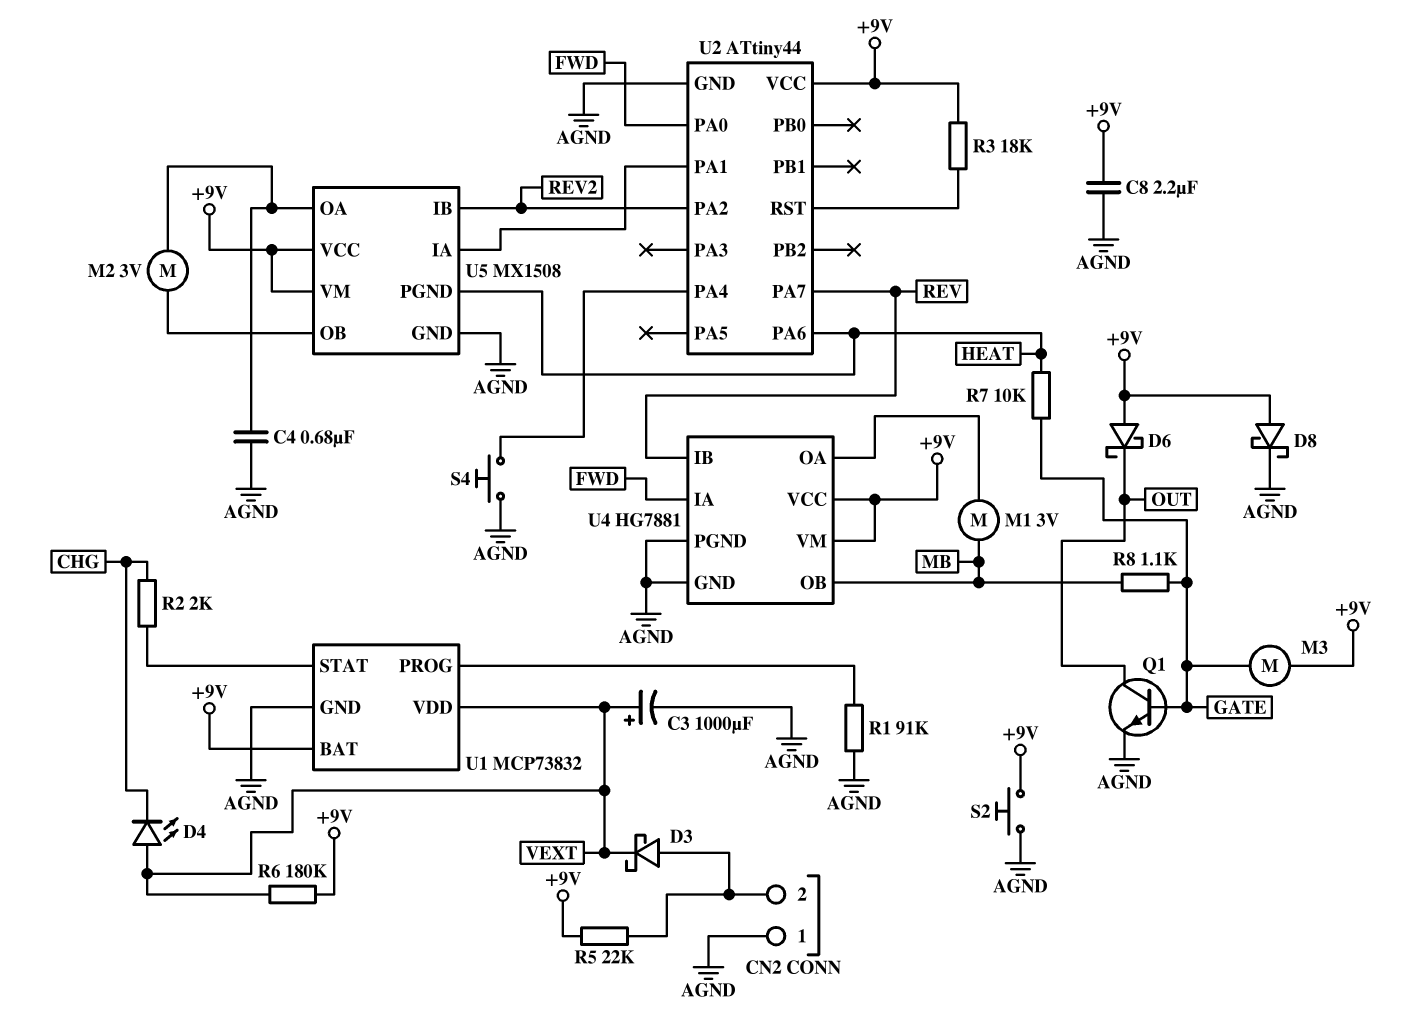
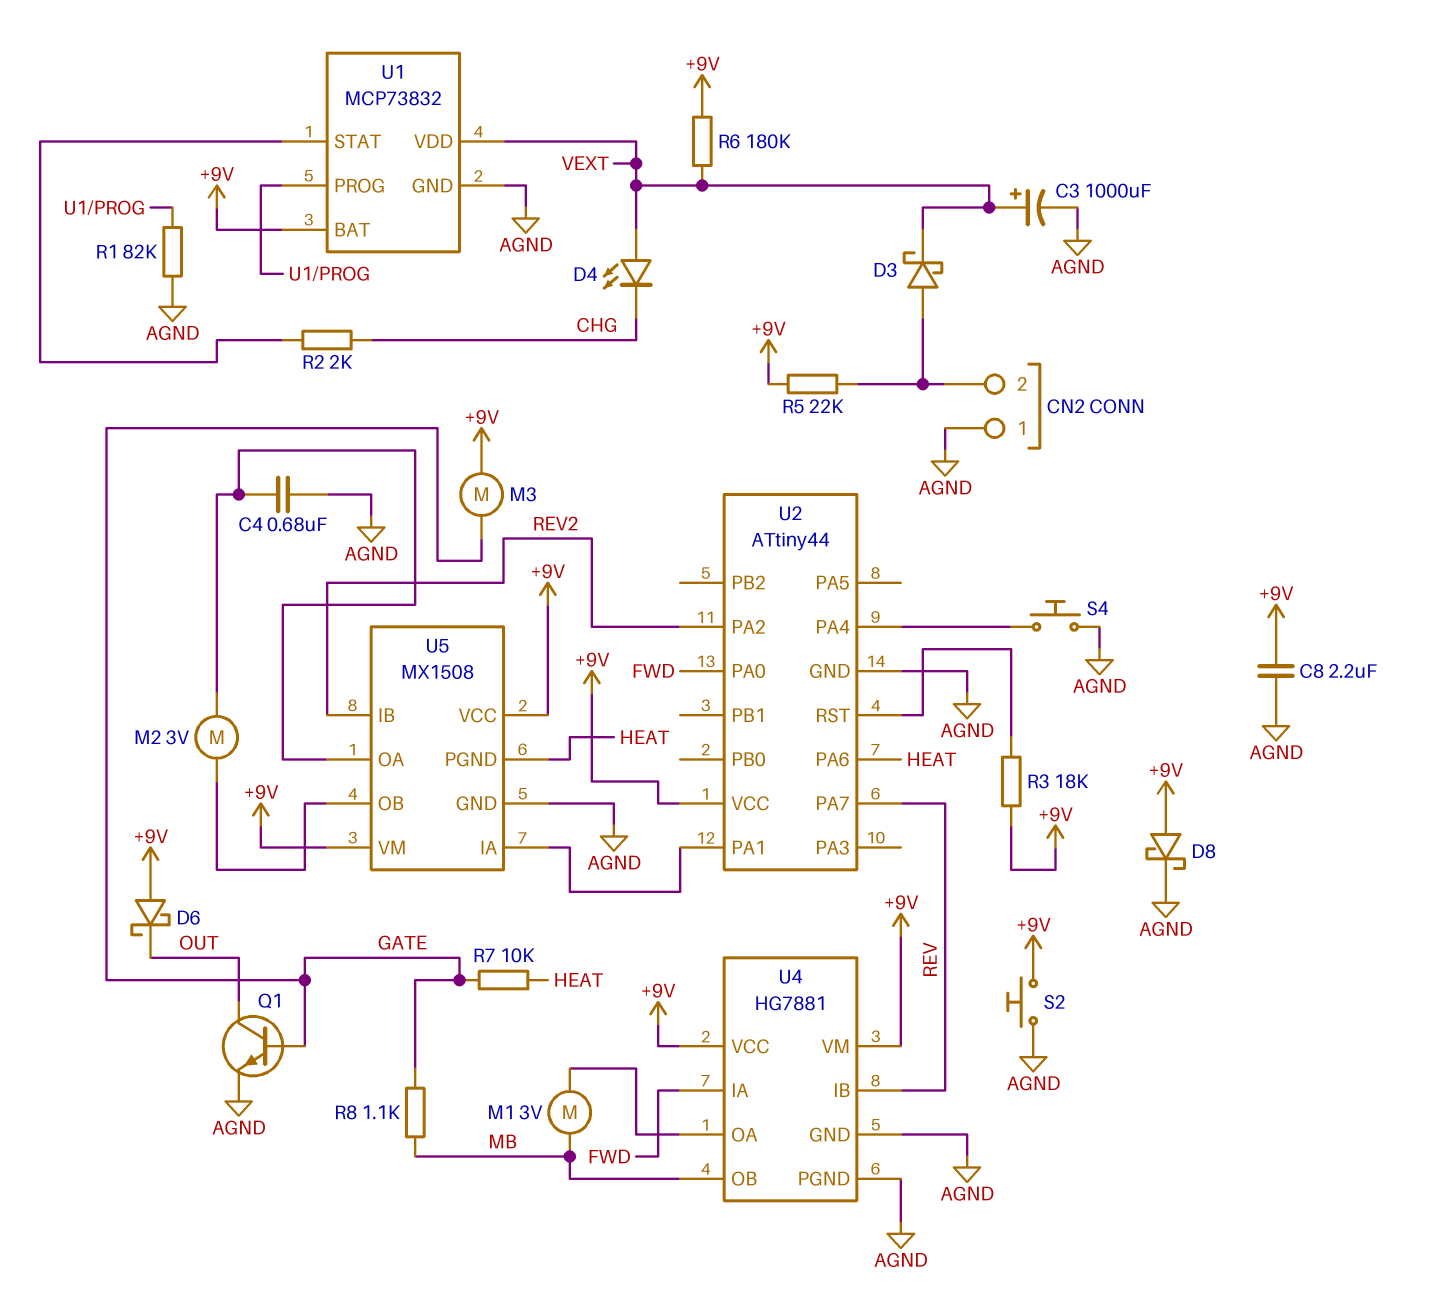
R1: 91k (AGND, U1/PROG) -> 82k (AGND, U1/PROG)

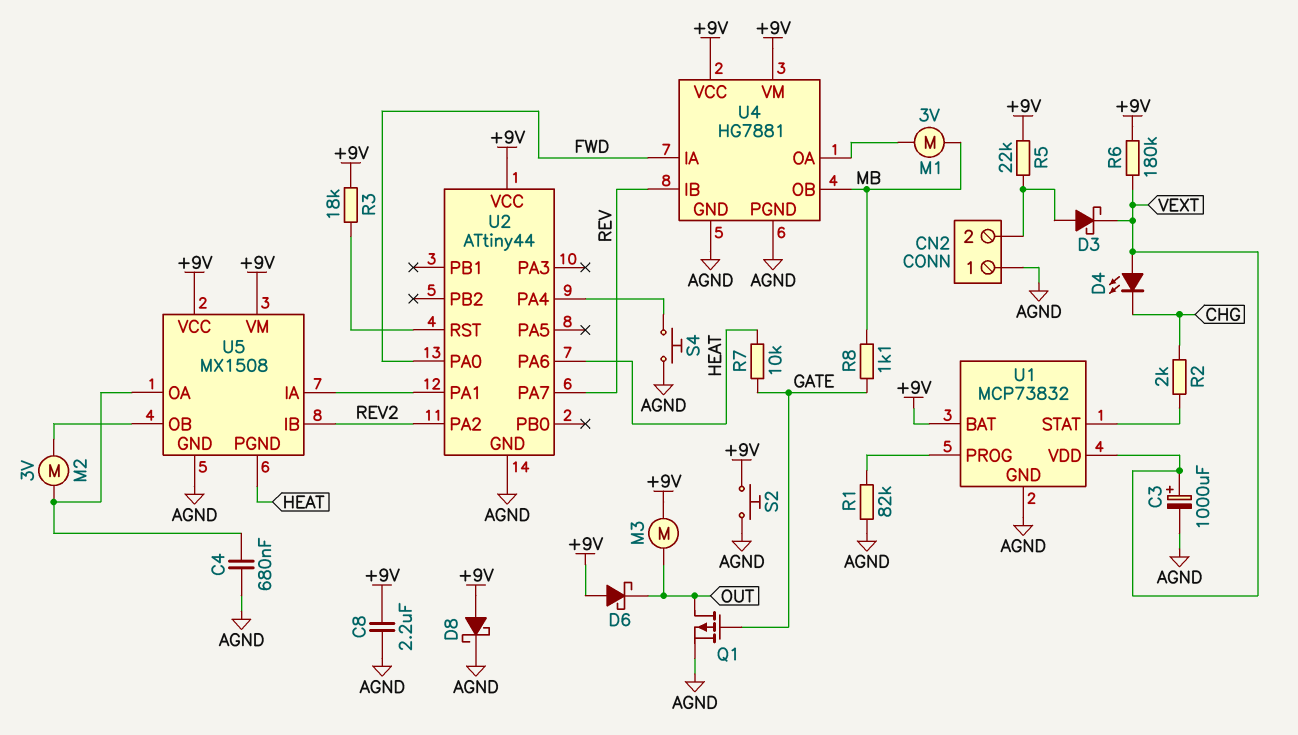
M3: motor (+9V, GATE) -> motor (+9V, OUT)
Q1: NPN (B GATE, C OUT, E AGND) -> PMOS (G GATE, D OUT, S AGND)

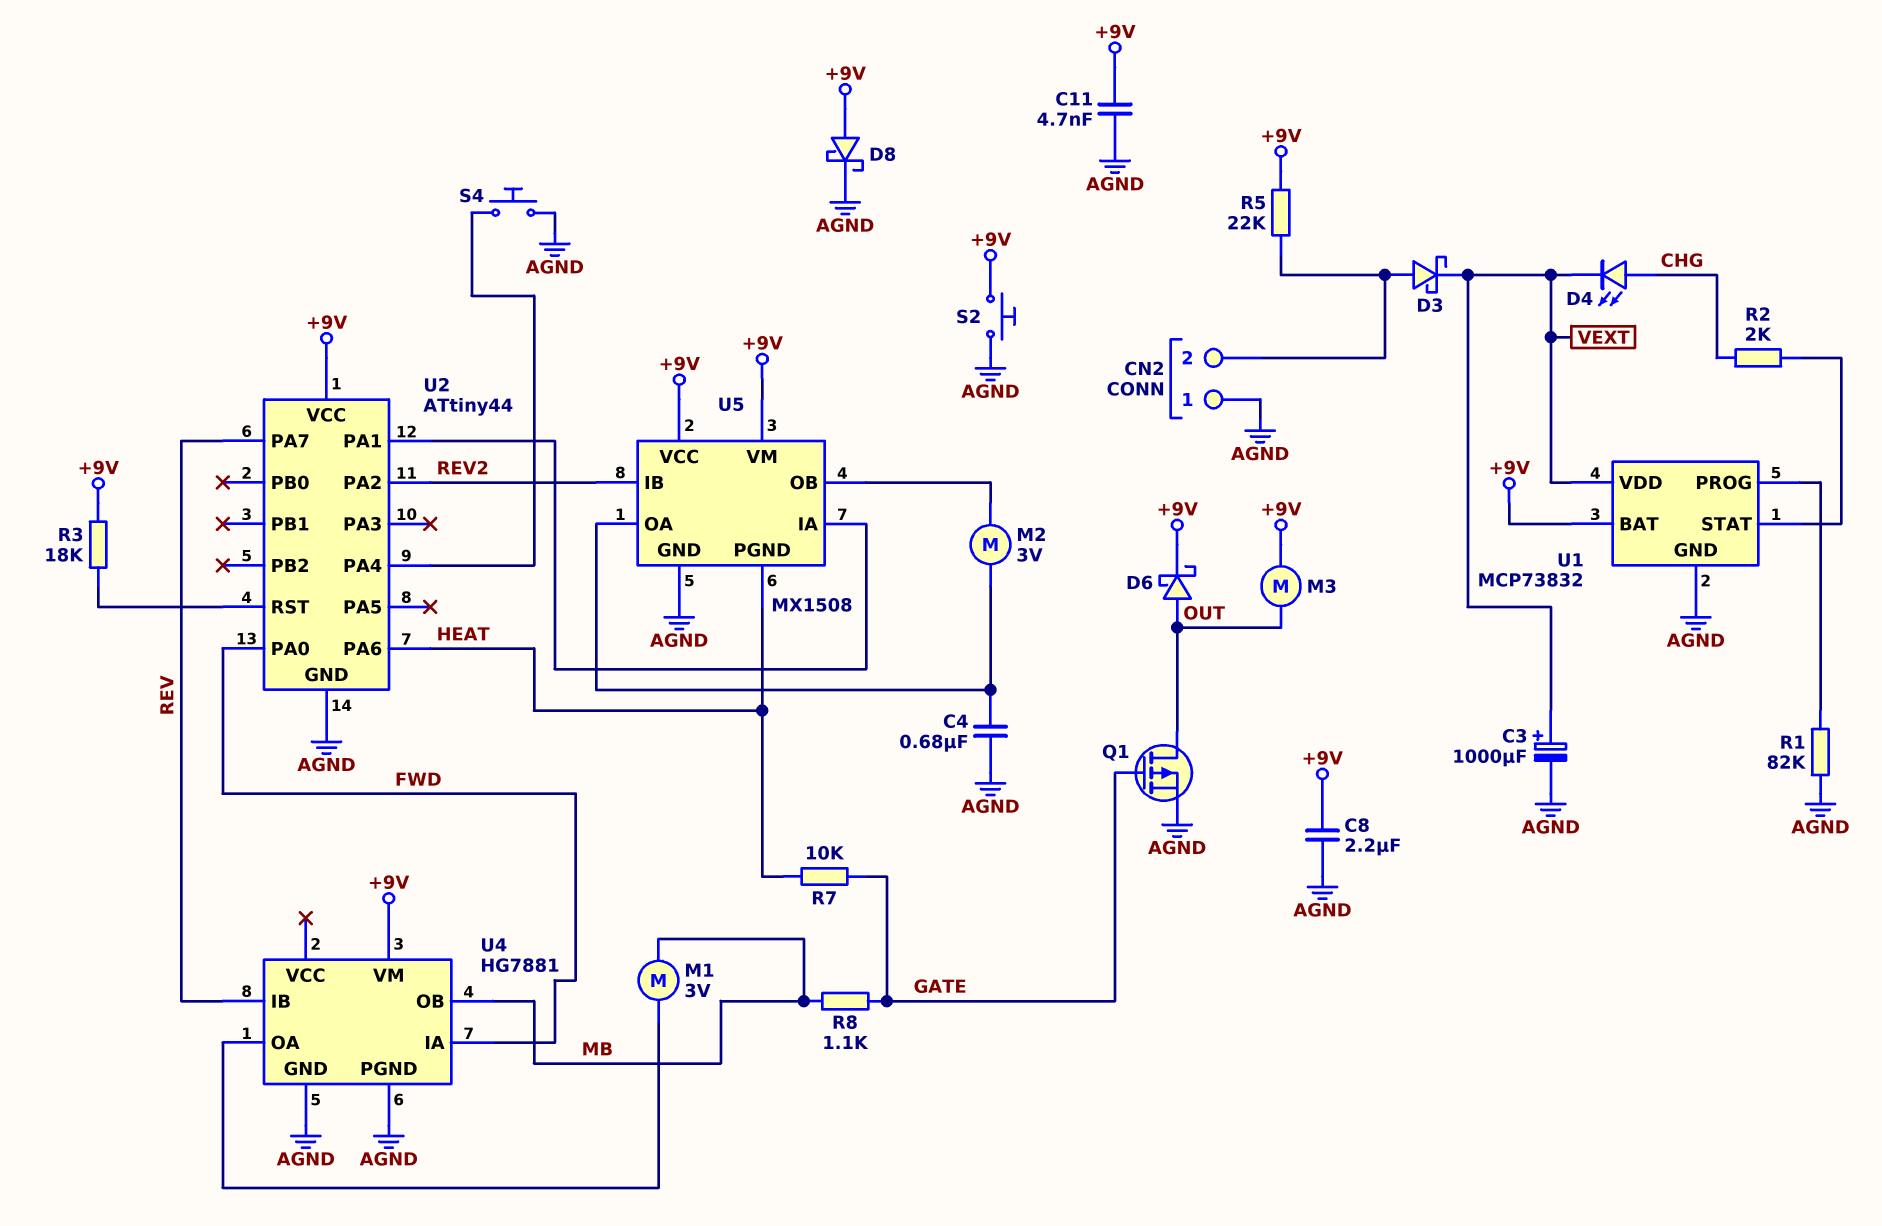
C11: none -> 4.7nF (+9V, AGND)
D4: LED (A VEXT, K CHG) -> LED (A CHG, K VEXT)
D6: schottky (A +9V, K OUT) -> schottky (A OUT, K +9V)
R6: 180k (+9V, VEXT) -> none
U4 pin VCC: +9V -> none

